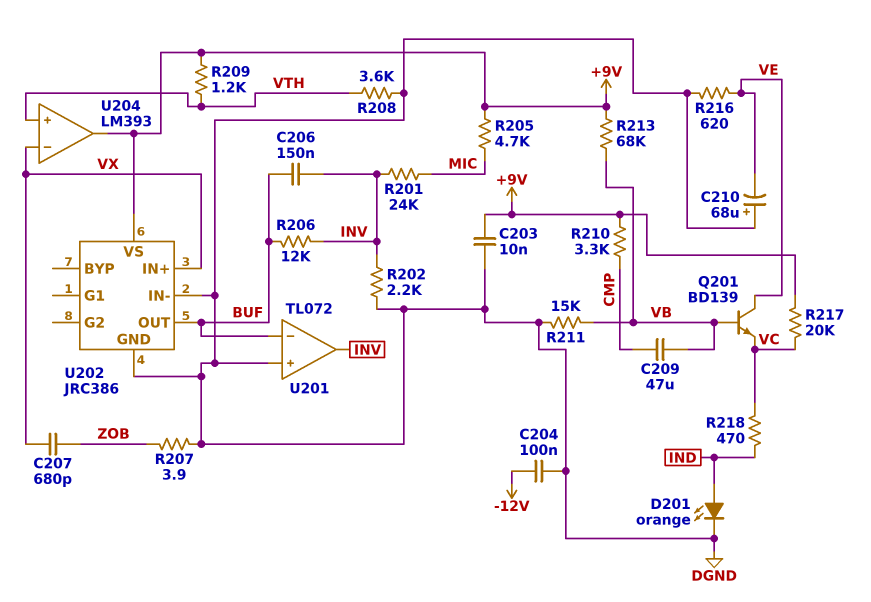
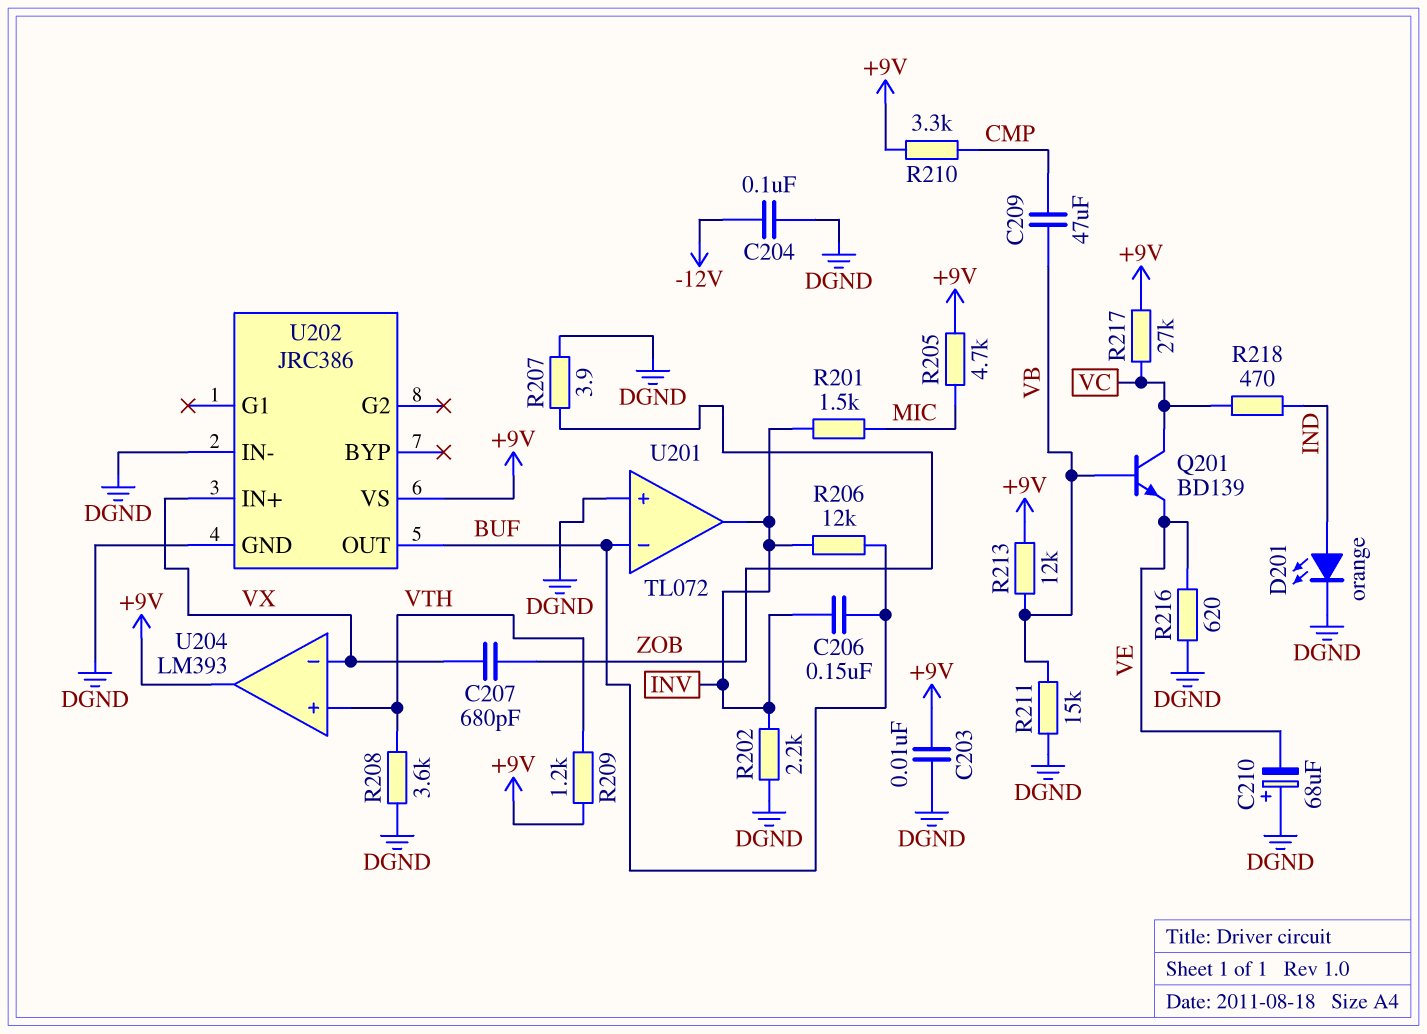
Q201: NPN BD139 (B VB, C VE, E VC) -> NPN BD139 (B VB, C VC, E VE)
R201: 24k (INV, MIC) -> 1.5k (INV, MIC)
R213: 68k (+9V, VB) -> 12k (+9V, VB)
R217: 20k (+9V, VC) -> 27k (+9V, VC)

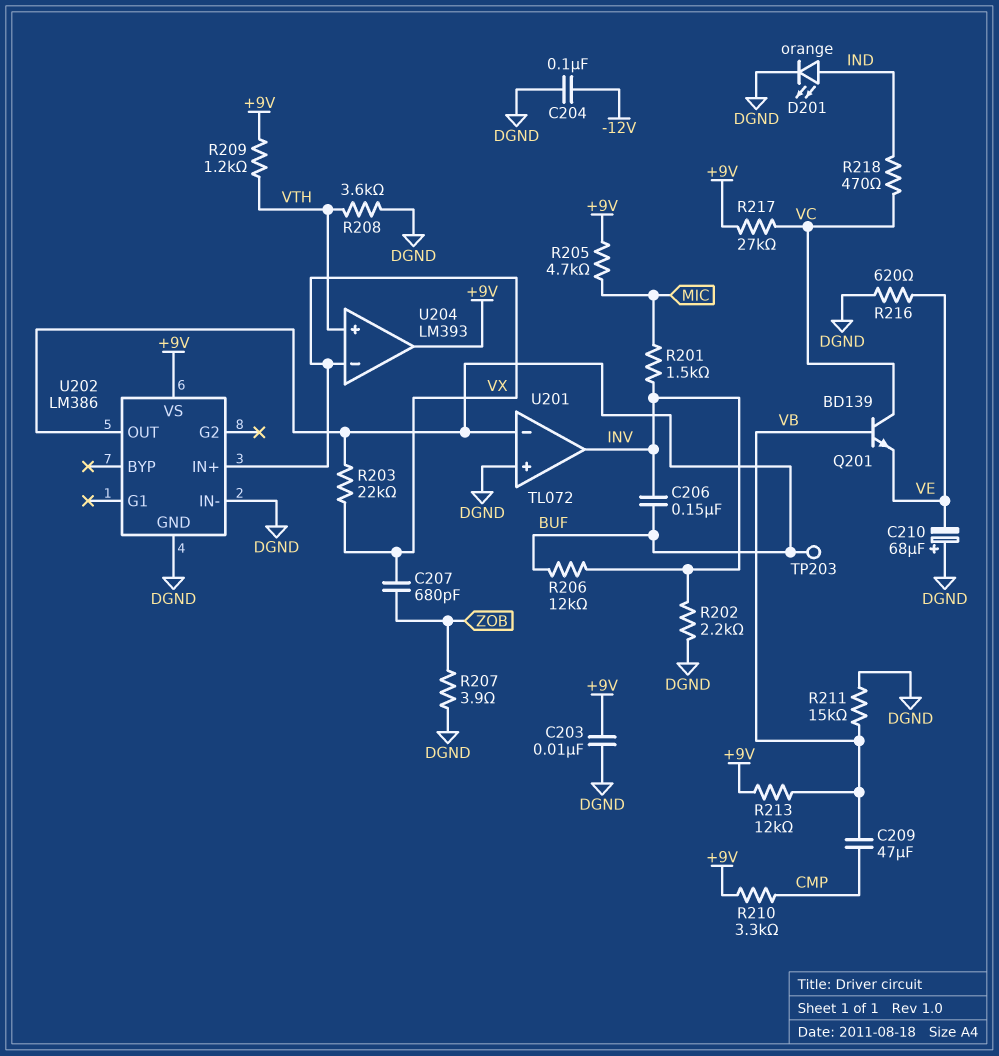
R203: none -> 22k (BUF, VX)
TP203: none -> test point (BUF)
U202: JRC386 -> LM386

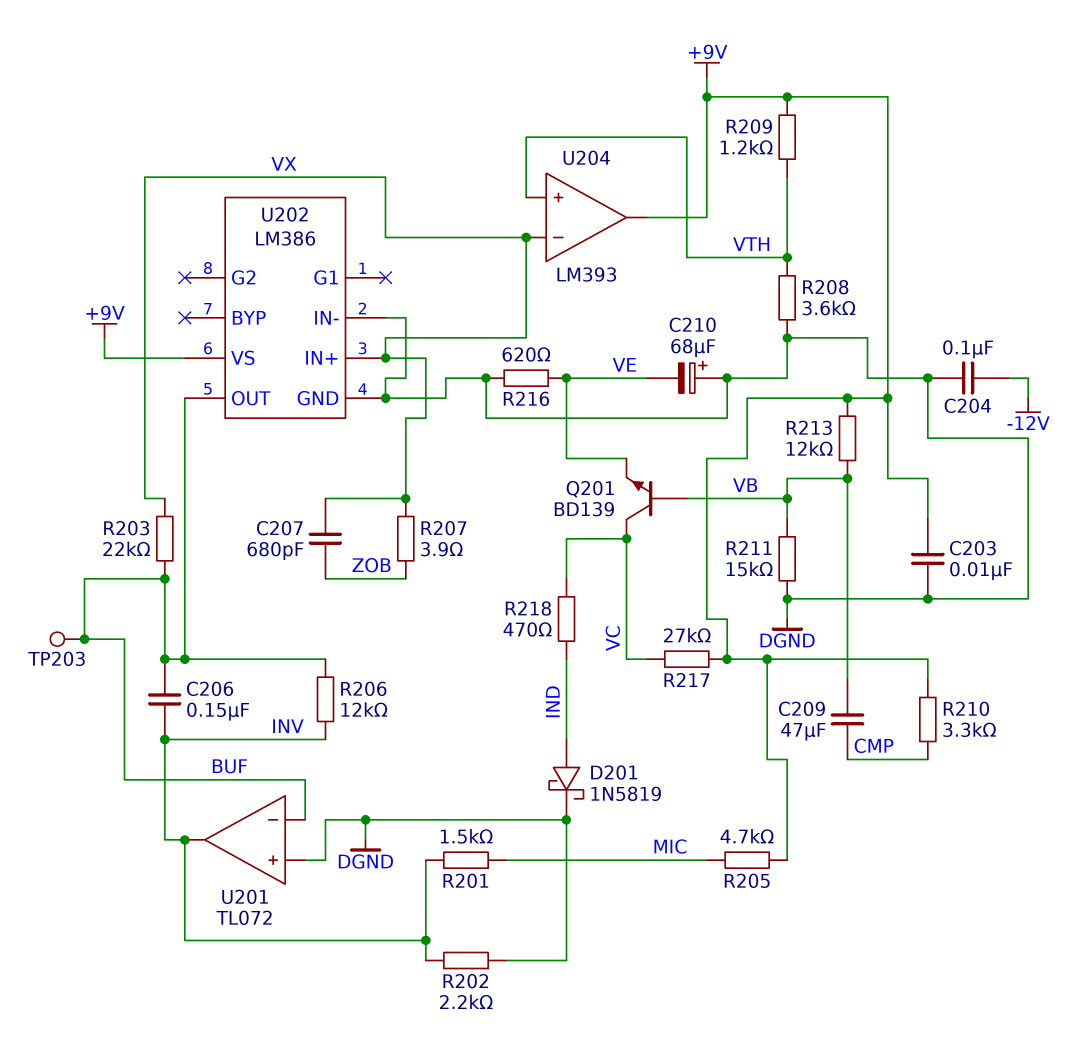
D201: LED orange (A IND, K DGND) -> schottky 1N5819 (A IND, K DGND)
R207: 3.9 (DGND, ZOB) -> 3.9 (VX, ZOB)

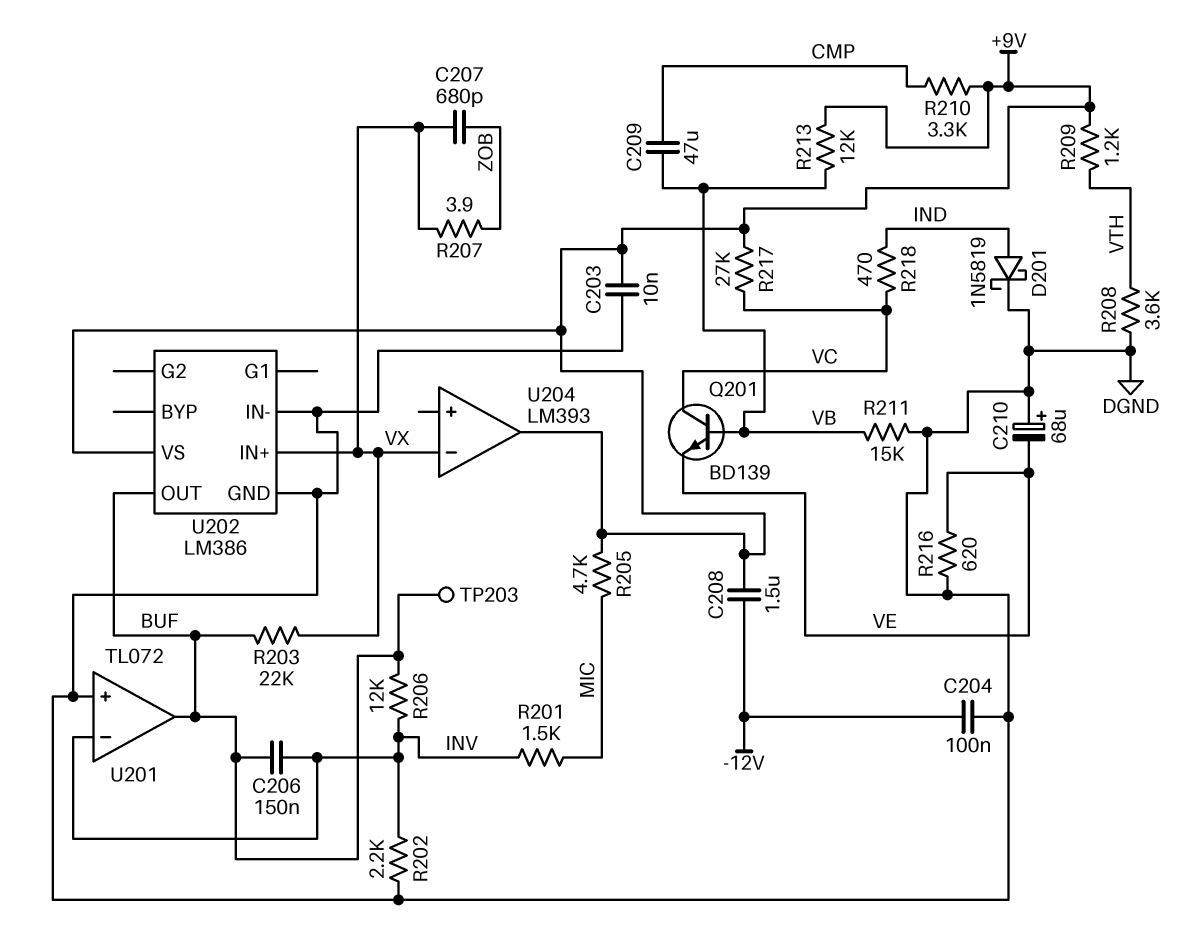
C208: none -> 1.5uF (+9V, -12V)
U201 pin in-: BUF -> INV
U201 pin out: INV -> BUF
U204 pin in+: VTH -> none

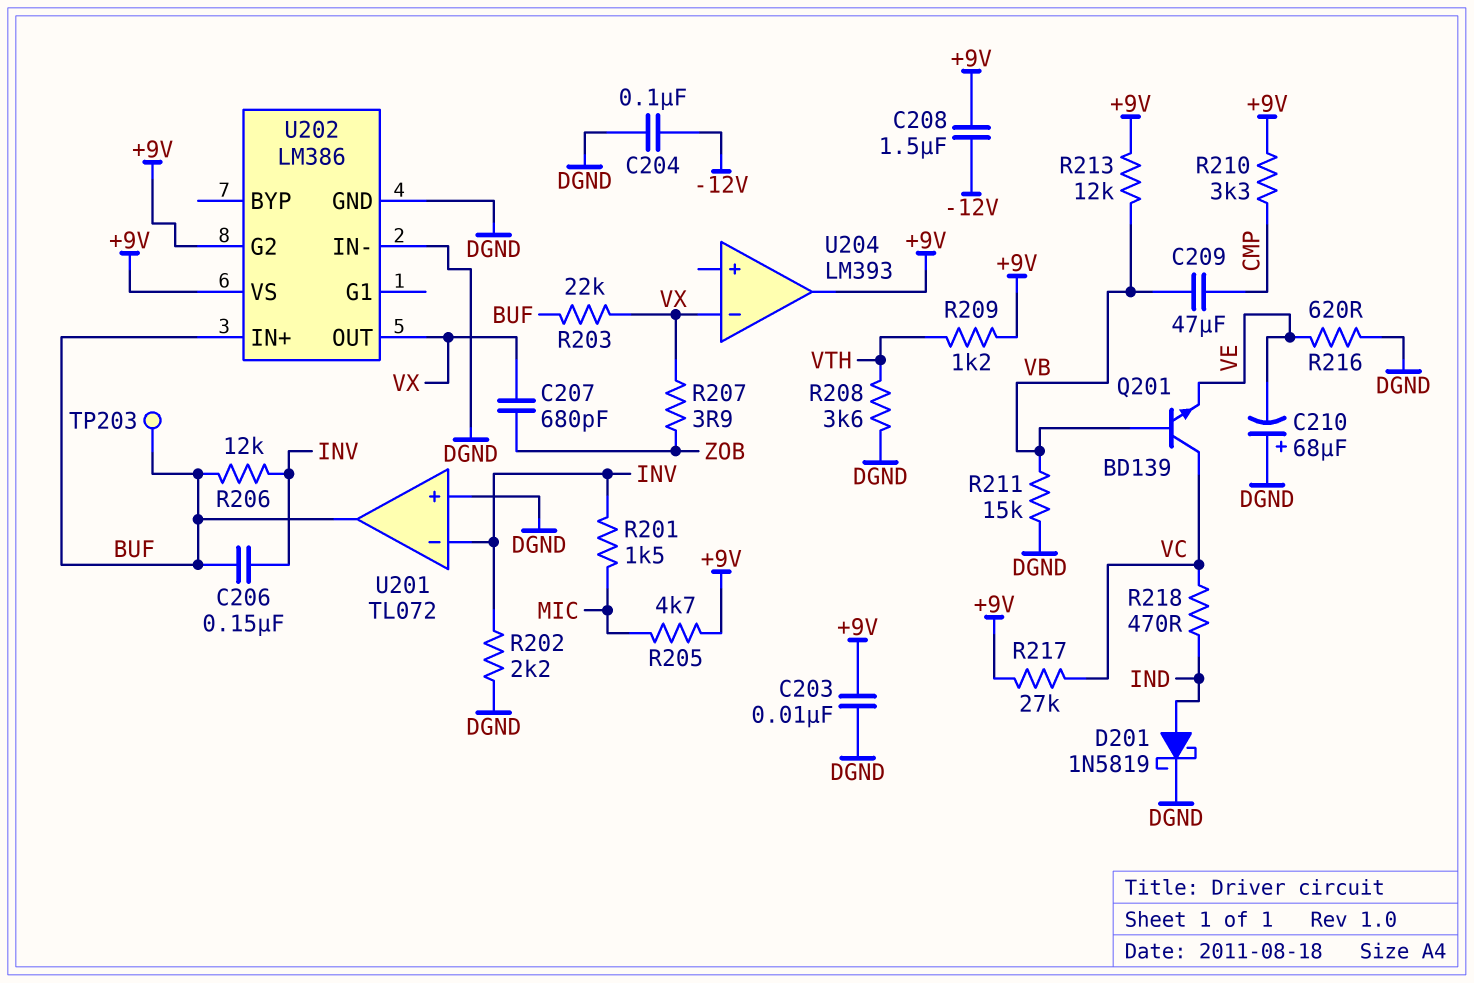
U202 pin G2: none -> +9V
U202 pin IN+: VX -> BUF
U202 pin OUT: BUF -> VX

